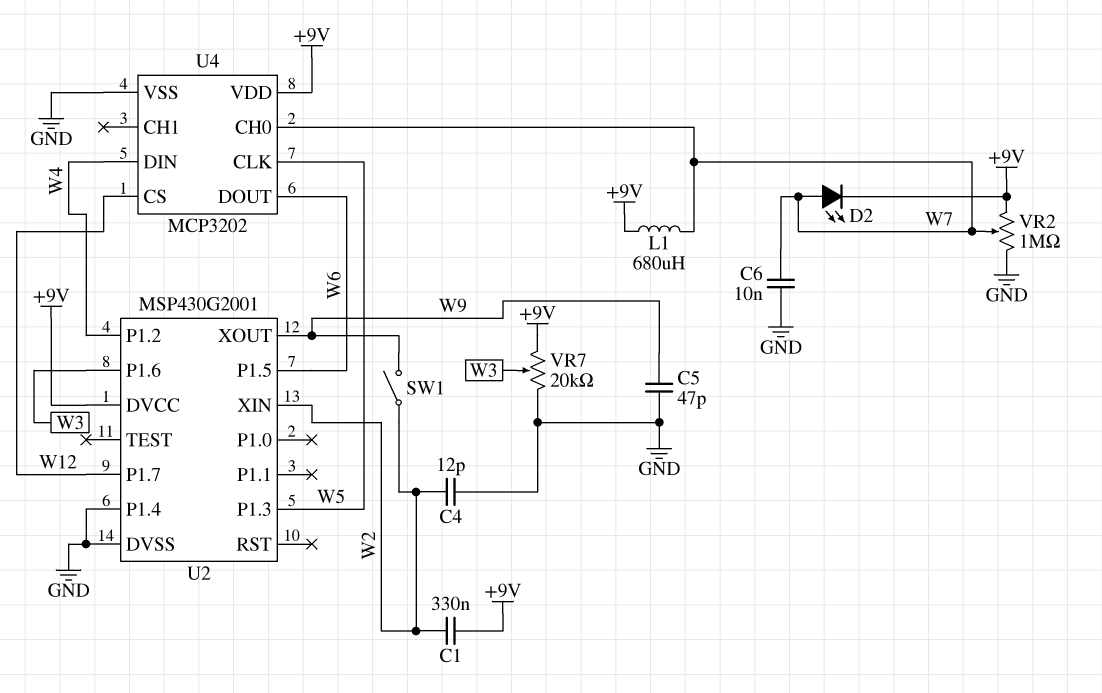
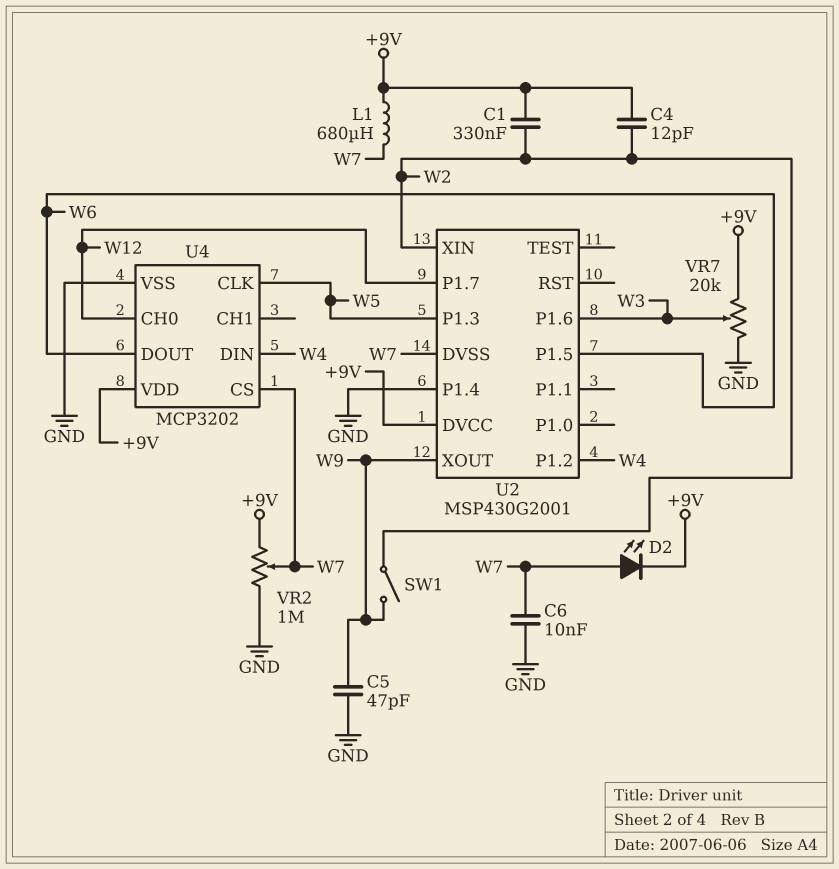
C4: 12pF (GND, W2) -> 12pF (+9V, W2)
U2 pin DVSS: GND -> W7
U4 pin CH0: W7 -> W12
U4 pin CS: W12 -> W7

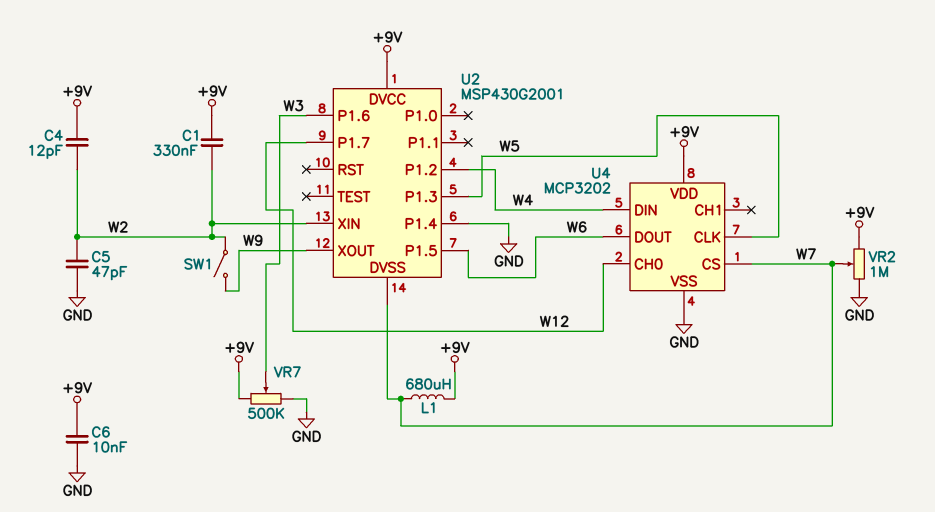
C5: 47pF (GND, W9) -> 47pF (GND, W2)
C6: 10nF (GND, W7) -> 10nF (+9V, GND)
D2: LED (A W7, K +9V) -> none
VR7: 20k (+9V, GND, wiper W3) -> 500k (+9V, GND, wiper W3)

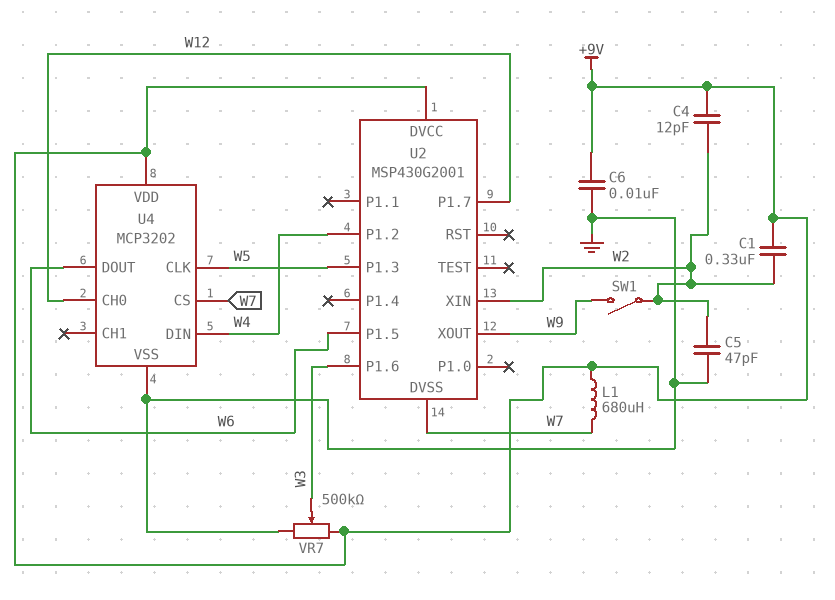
U2 pin P1.4: GND -> none
VR2: 1M (+9V, GND, wiper W7) -> none

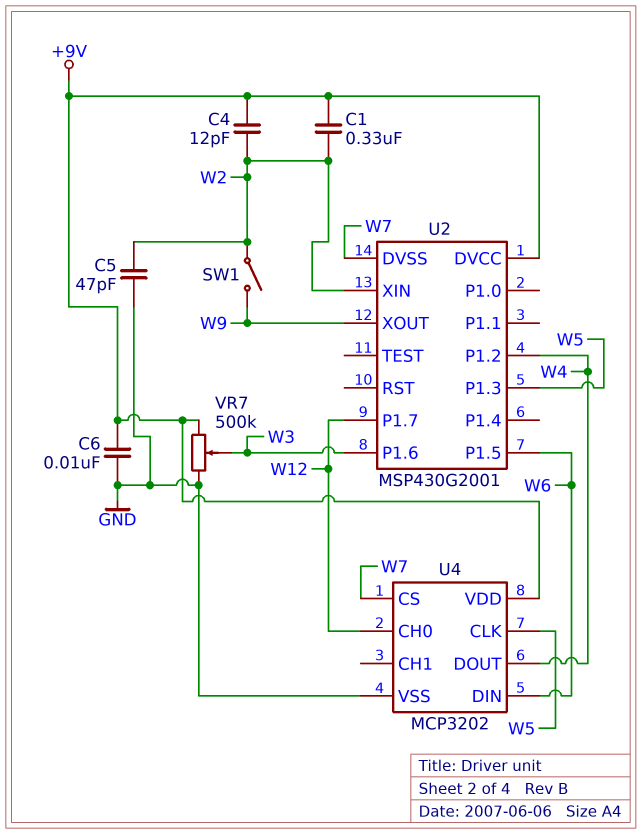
L1: 680uH (+9V, W7) -> none
U4 pin DIN: W4 -> W6
U4 pin DOUT: W6 -> W4

